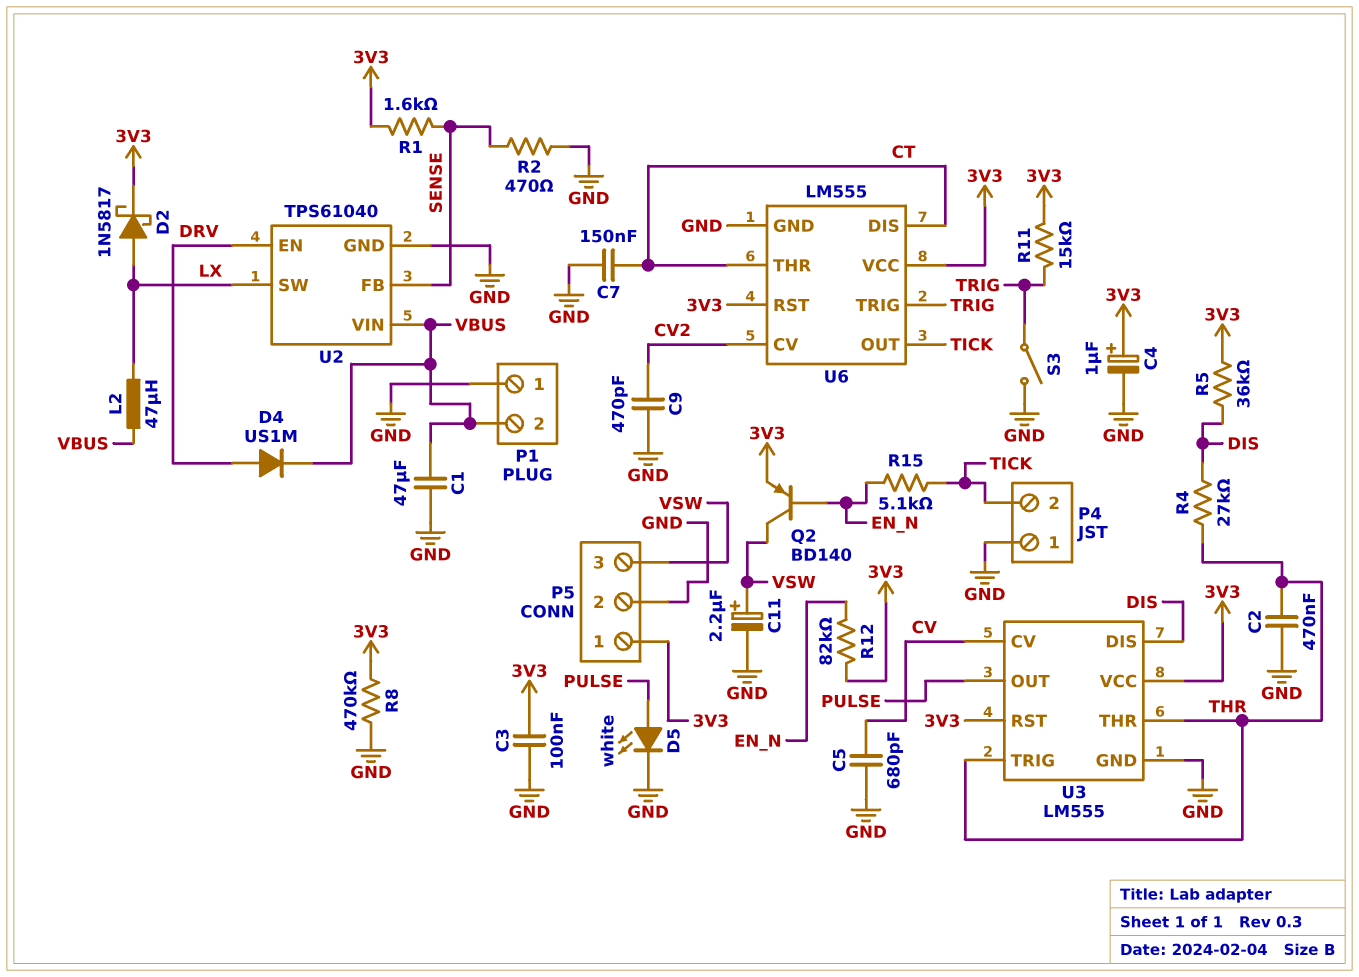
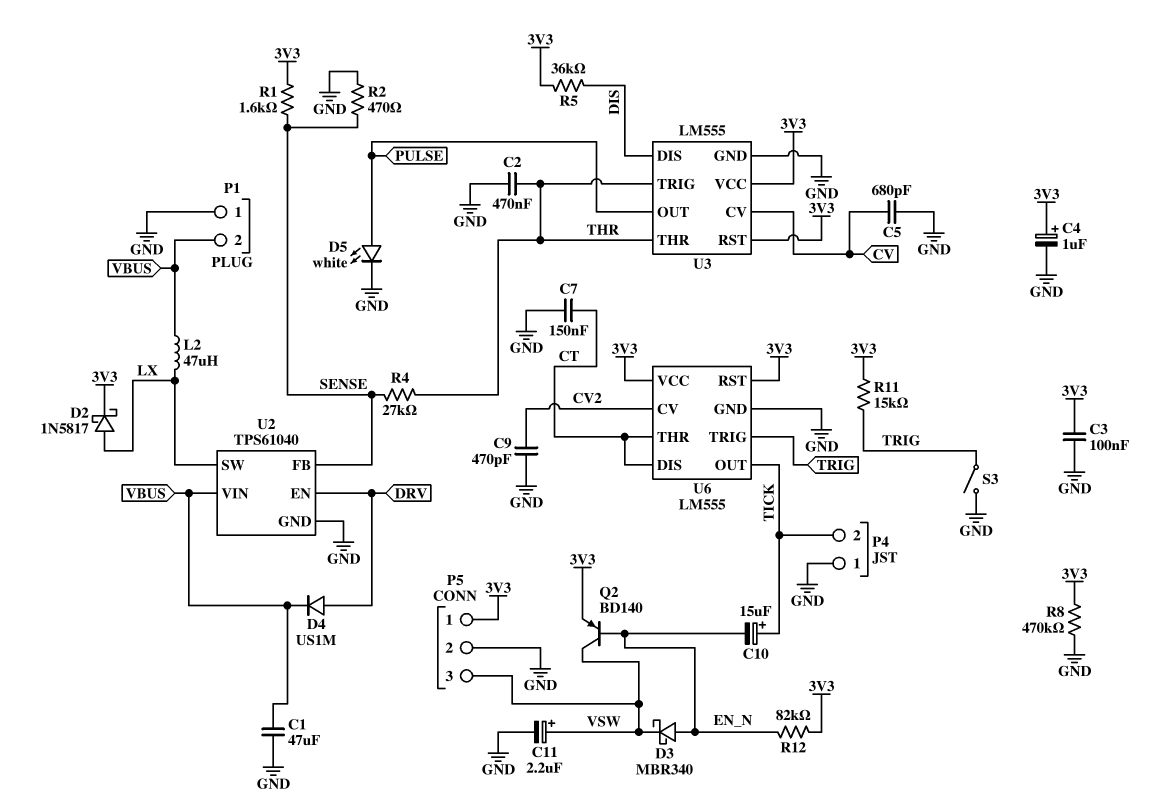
C10: none -> 15uF (plus TICK, minus EN_N)
D3: none -> schottky MBR340 (A EN_N, K VSW)
R4: 27k (DIS, THR) -> 27k (SENSE, THR)
R15: 5.1k (EN_N, TICK) -> none

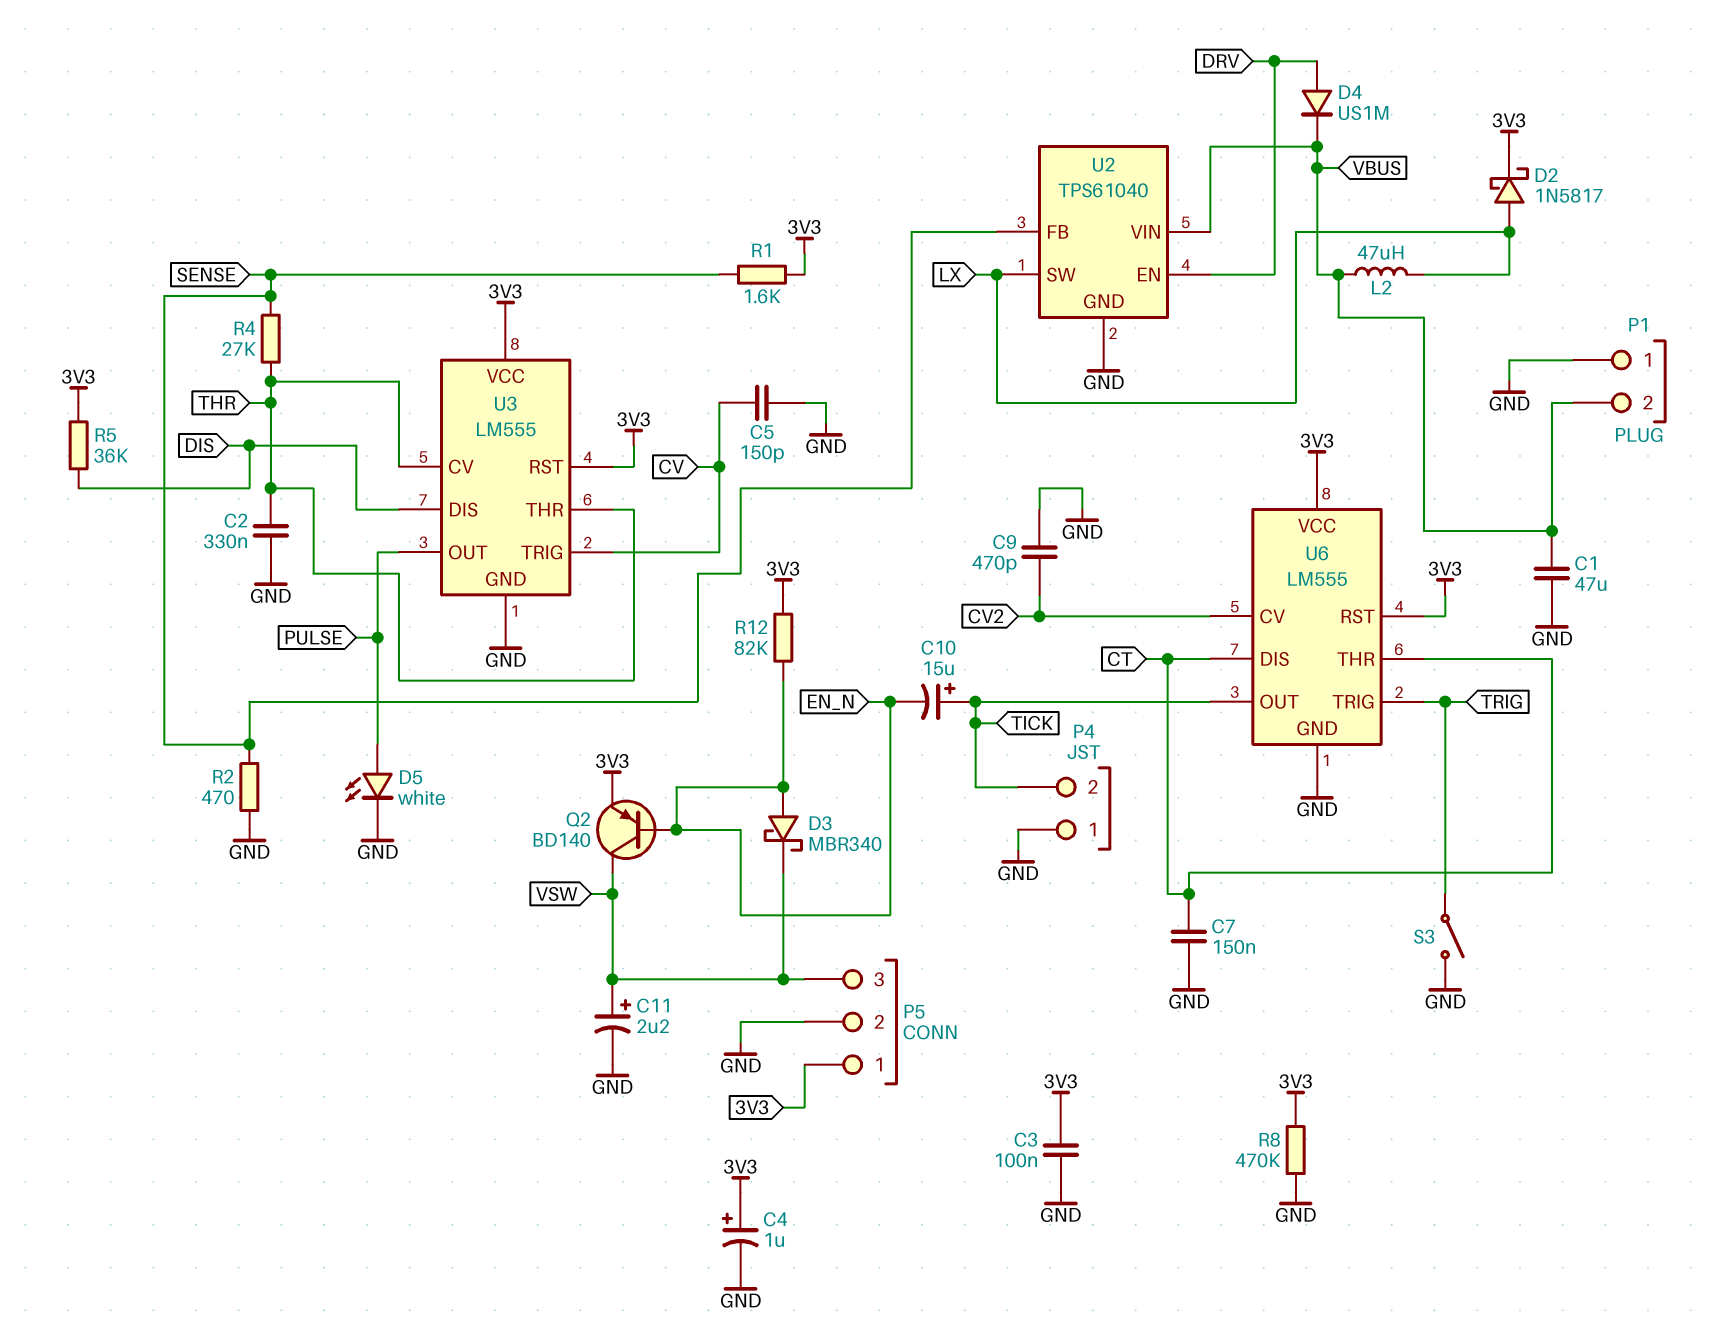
C2: 470nF (GND, THR) -> 330nF (GND, THR)
C5: 680pF (CV, GND) -> 150pF (CV, GND)
R11: 15k (3V3, TRIG) -> none
U3 pin CV: CV -> THR
U3 pin TRIG: THR -> CV

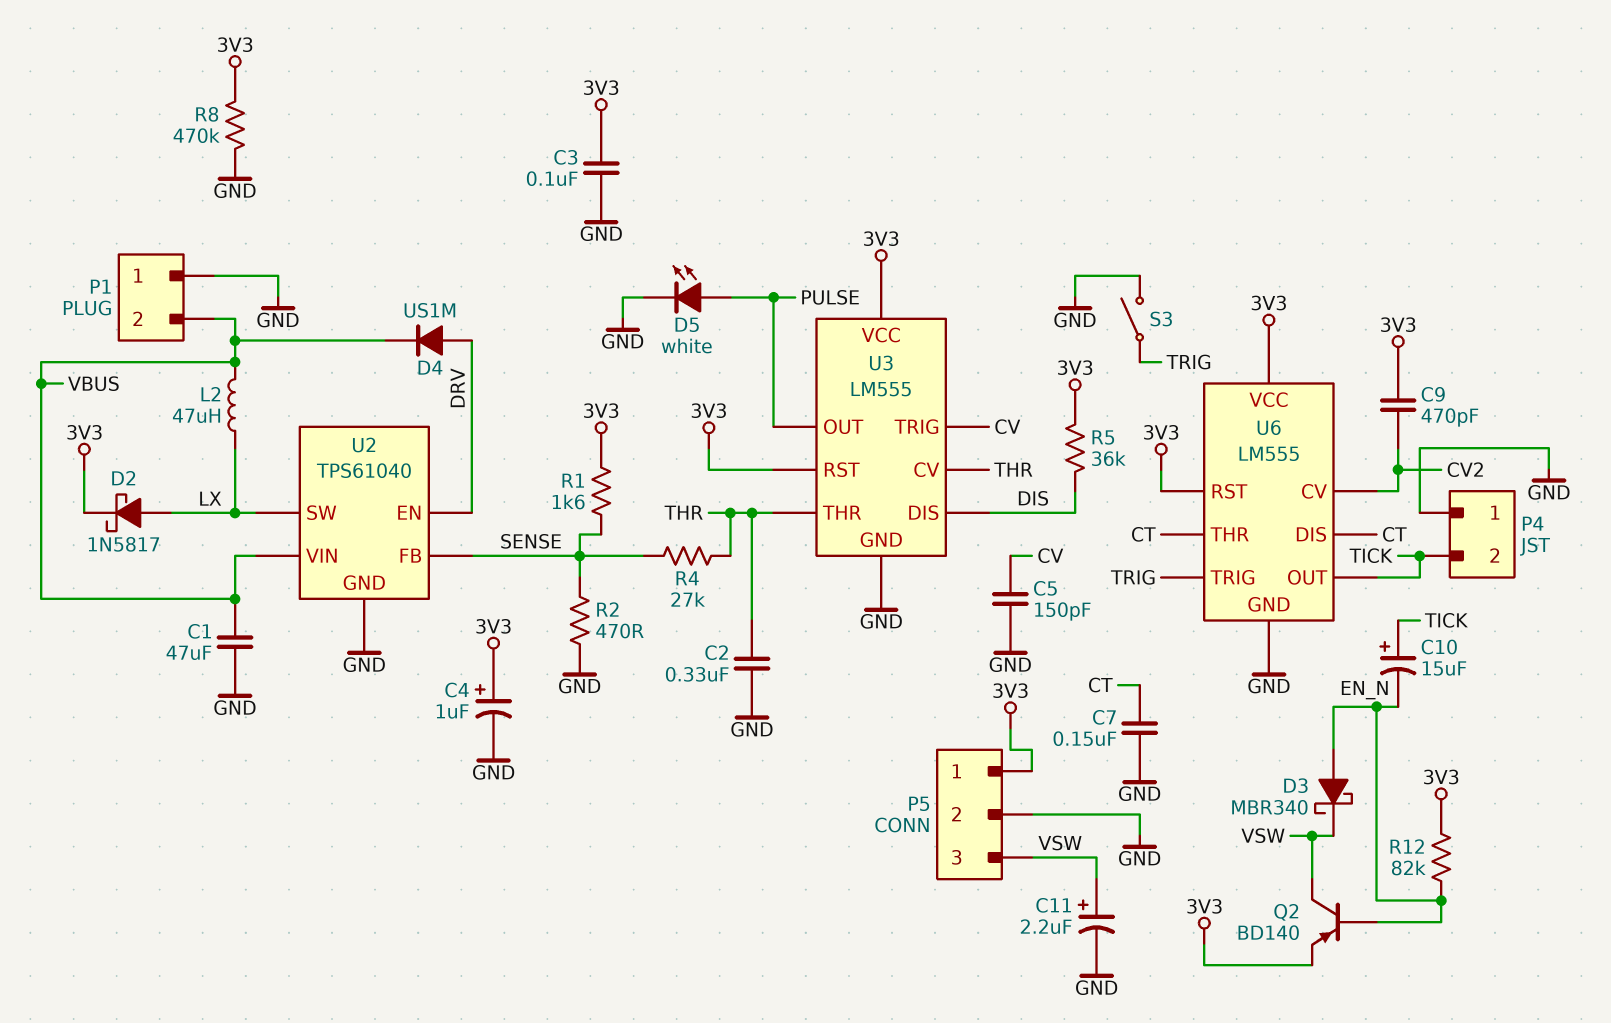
C9: 470pF (CV2, GND) -> 470pF (3V3, CV2)

